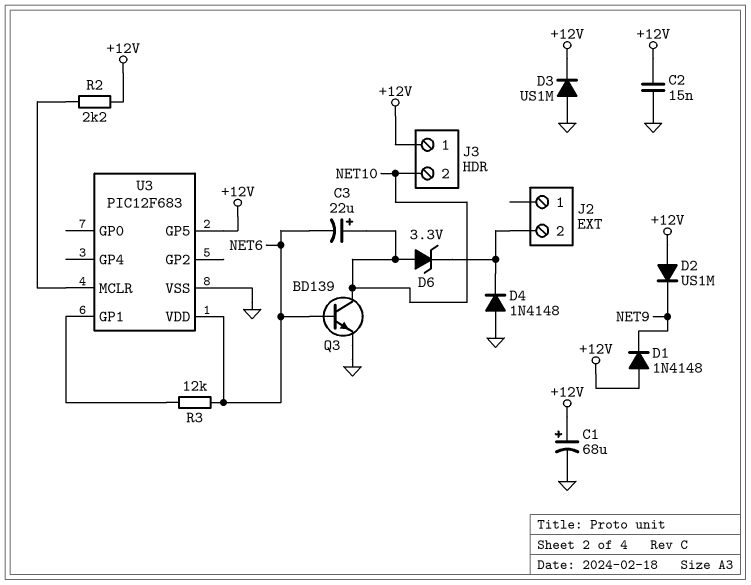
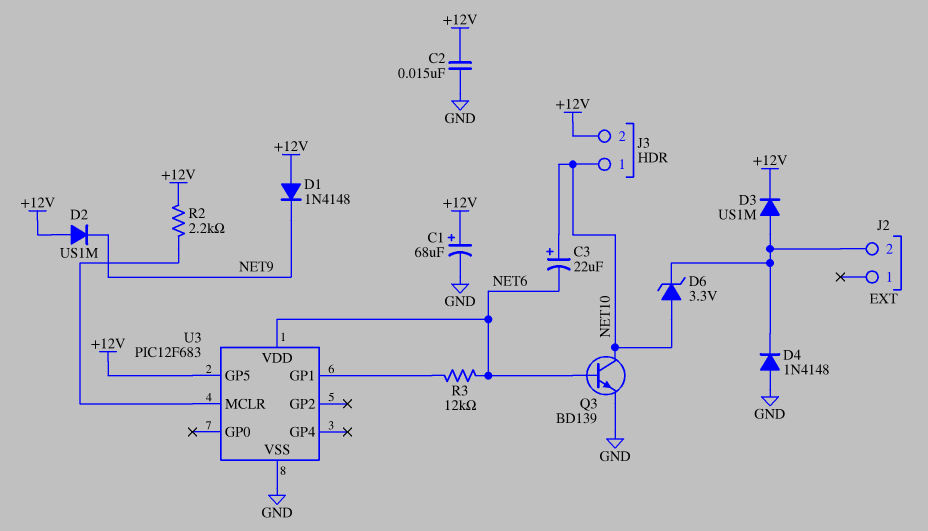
D3: diode US1M (A GND, K +12V) -> diode US1M (A J2/2, K +12V)
J3 pin 1: +12V -> NET10
J3 pin 2: NET10 -> +12V

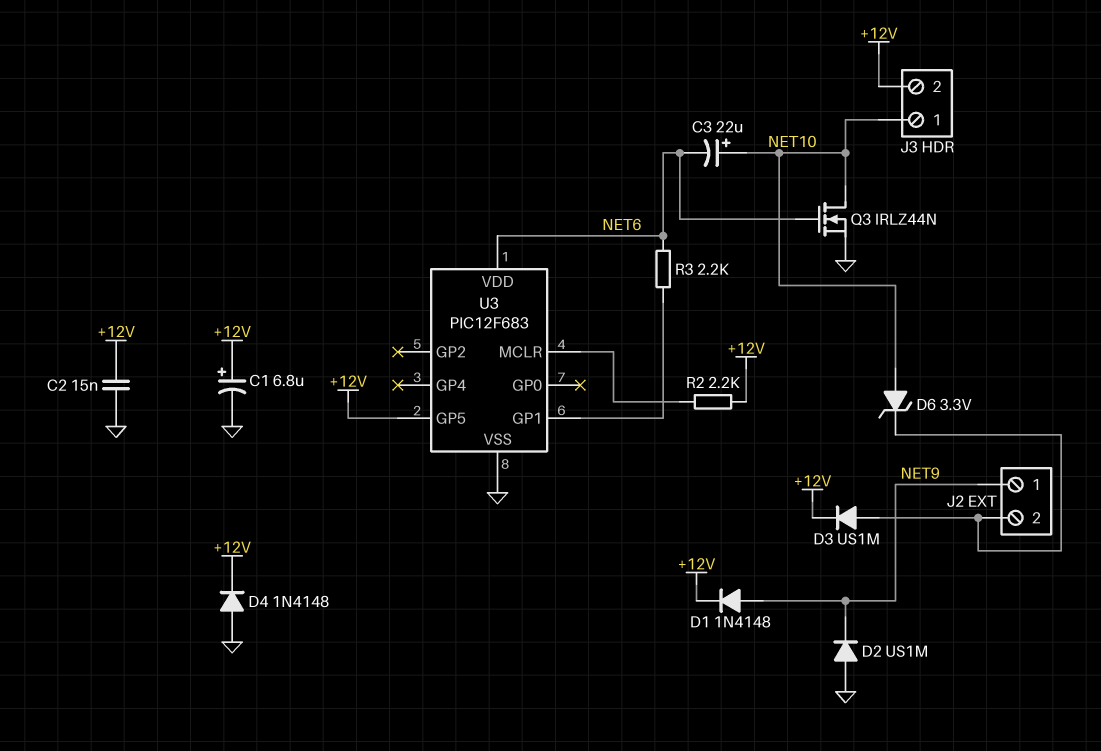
C1: 68uF (plus +12V, minus GND) -> 6.8uF (plus +12V, minus GND)
D1: diode 1N4148 (A +12V, K NET9) -> diode 1N4148 (A NET9, K +12V)
D2: diode US1M (A +12V, K NET9) -> diode US1M (A GND, K NET9)
D4: diode 1N4148 (A GND, K J2/2) -> diode 1N4148 (A GND, K +12V)
J2 pin 1: none -> NET9
Q3: NPN BD139 (B NET6, C NET10, E GND) -> NMOS IRLZ44N (G NET6, D NET10, S GND)
R3: 12k (NET6, U3/GP1) -> 2.2k (NET6, U3/GP1)

